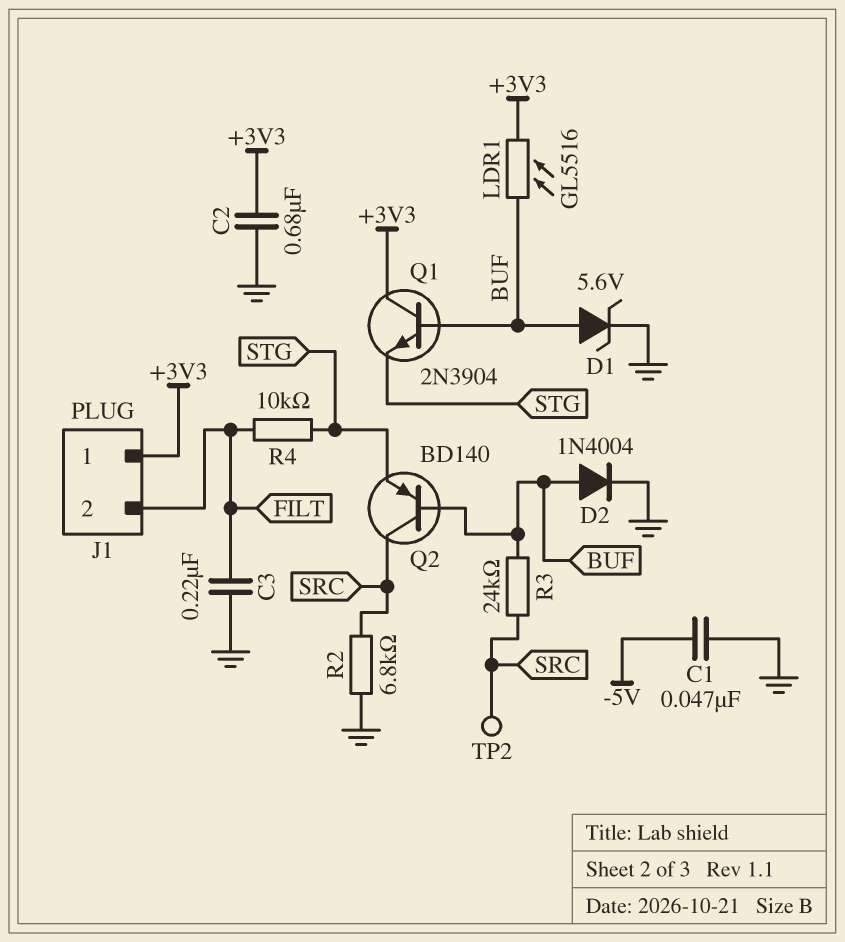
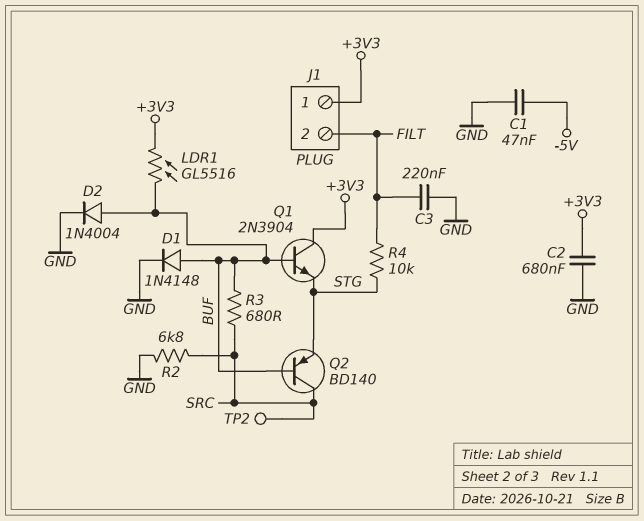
D1: zener 5.6V (A BUF, K GND) -> diode 1N4148 (A BUF, K GND)
R3: 24k (BUF, SRC) -> 680 (BUF, SRC)

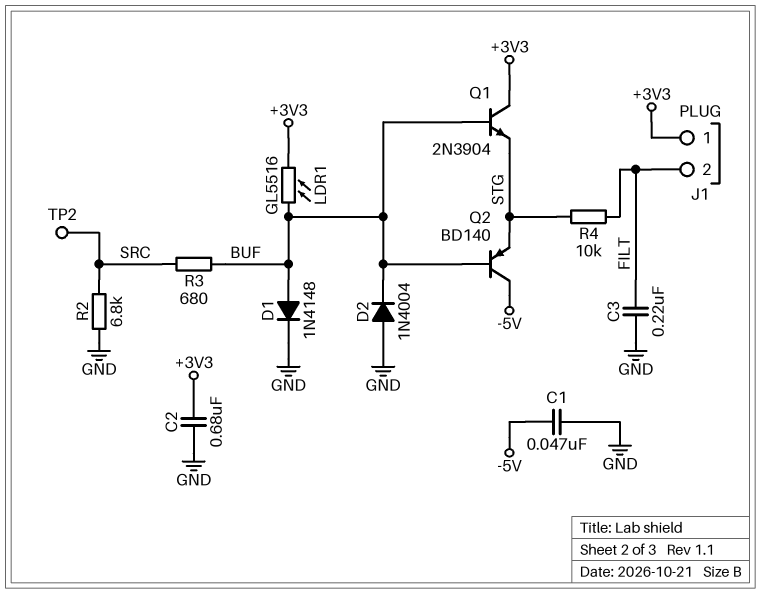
D2: diode 1N4004 (A BUF, K GND) -> diode 1N4004 (A GND, K BUF)
Q2: PNP BD140 (B BUF, C SRC, E STG) -> PNP BD140 (B BUF, C -5V, E STG)

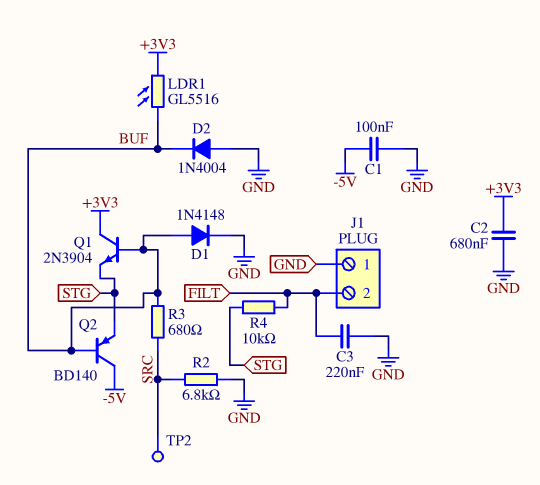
C1: 47nF (-5V, GND) -> 100nF (-5V, GND)
J1 pin 1: +3V3 -> GND

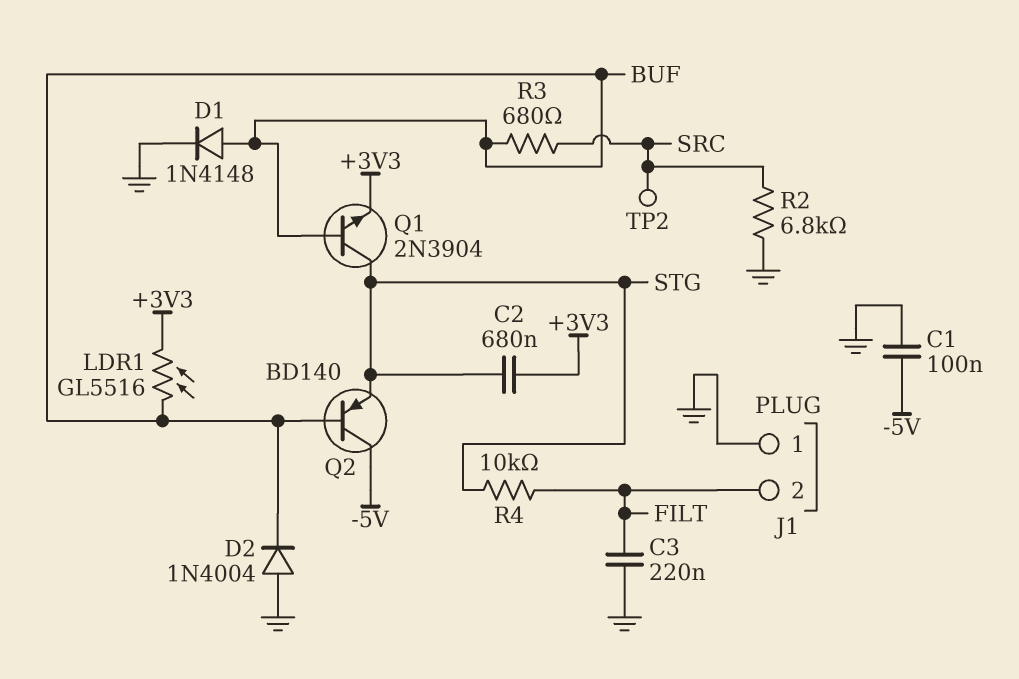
C2: 680nF (+3V3, GND) -> 680nF (+3V3, STG)
Q1: NPN 2N3904 (B BUF, C +3V3, E STG) -> NPN 2N3904 (B BUF, C STG, E +3V3)

